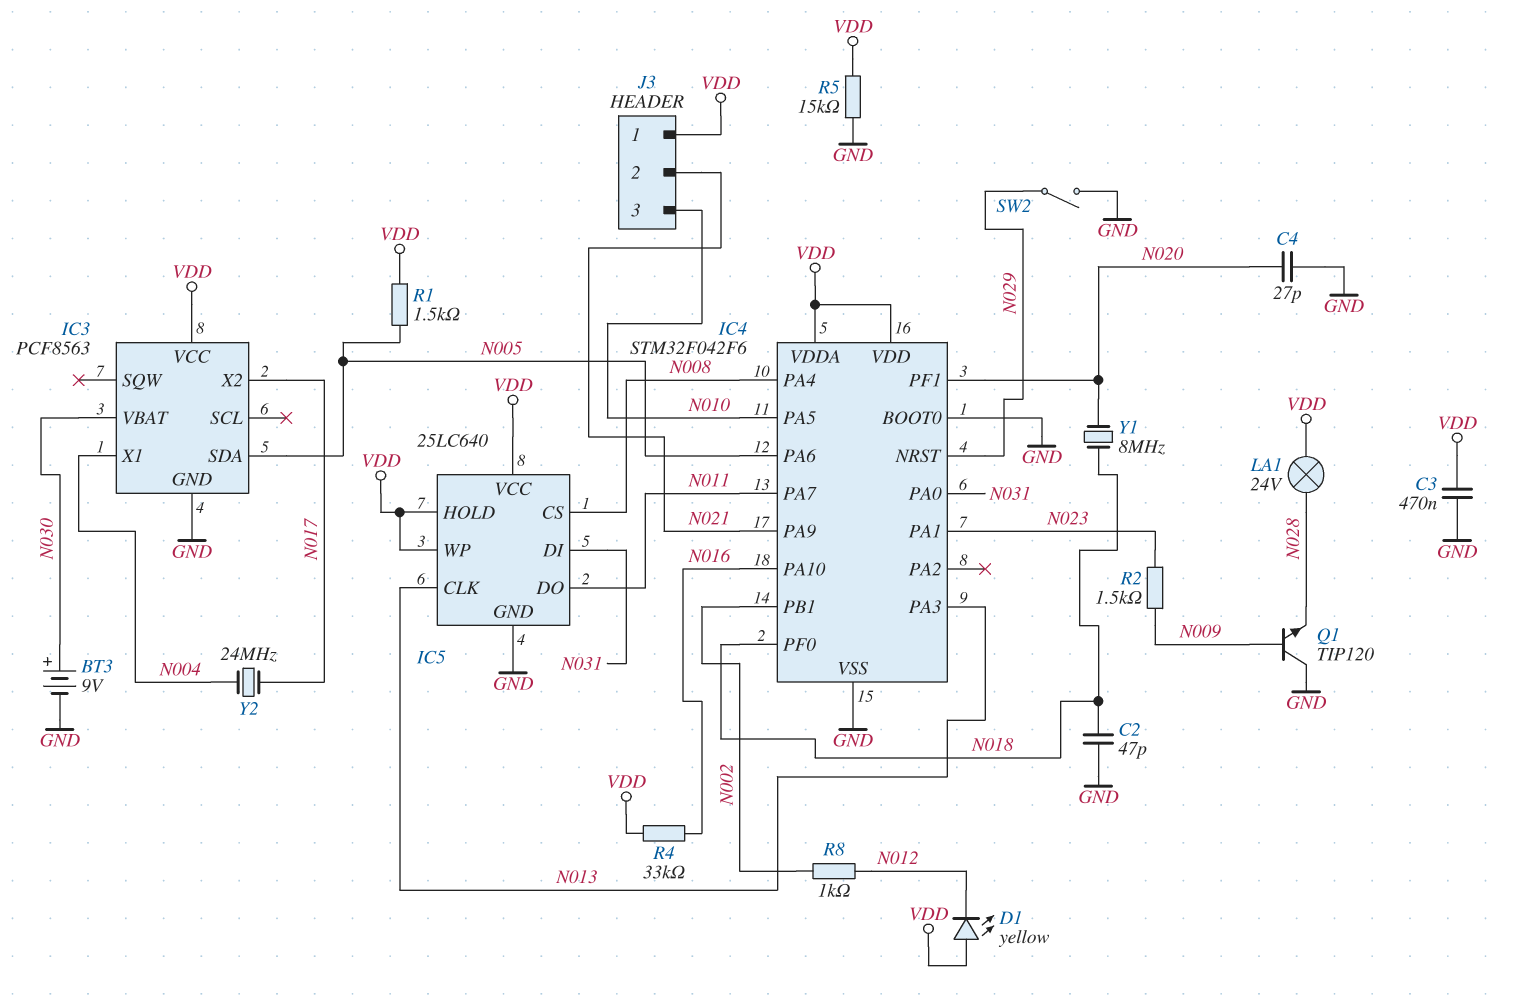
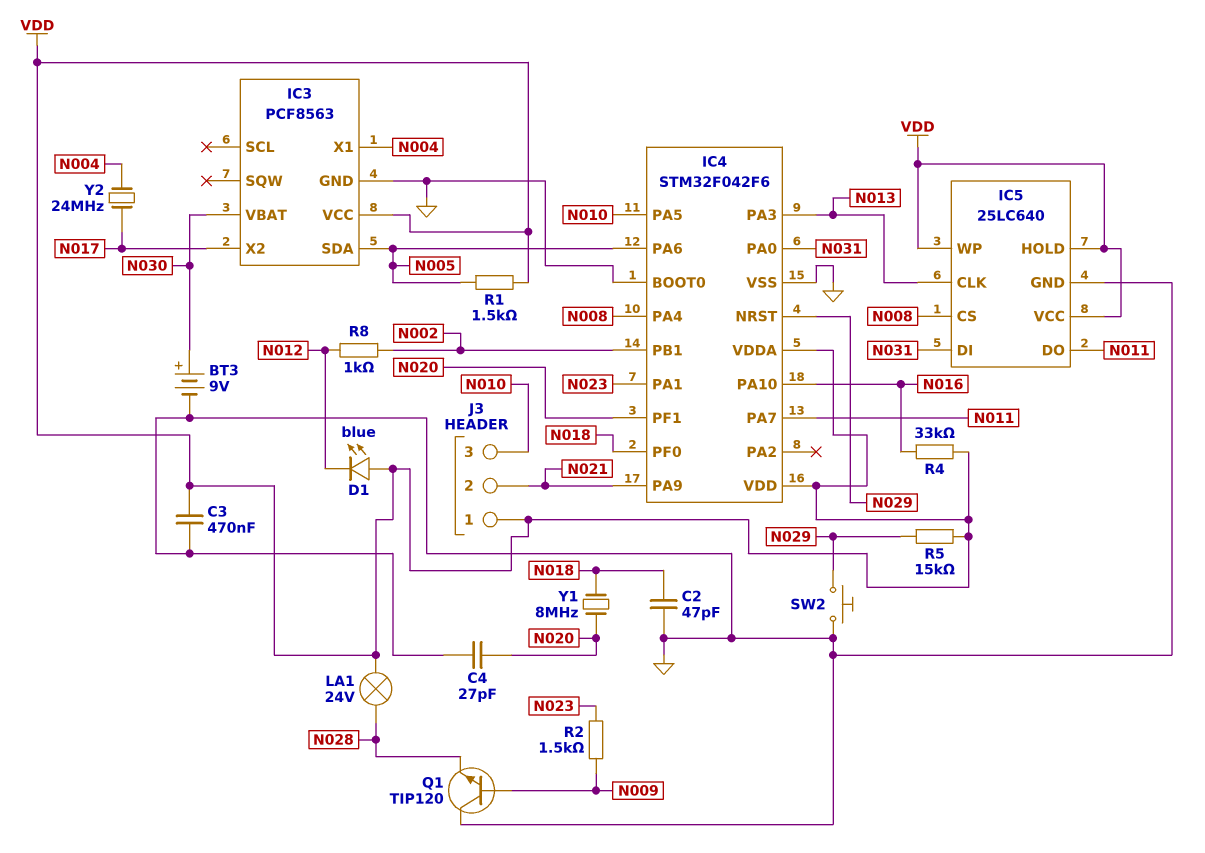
D1: LED yellow (A VDD, K N012) -> LED blue (A VDD, K N012)
R5: 15k (GND, VDD) -> 15k (N029, VDD)
SW2: switch (GND, N029) -> button (GND, N029)

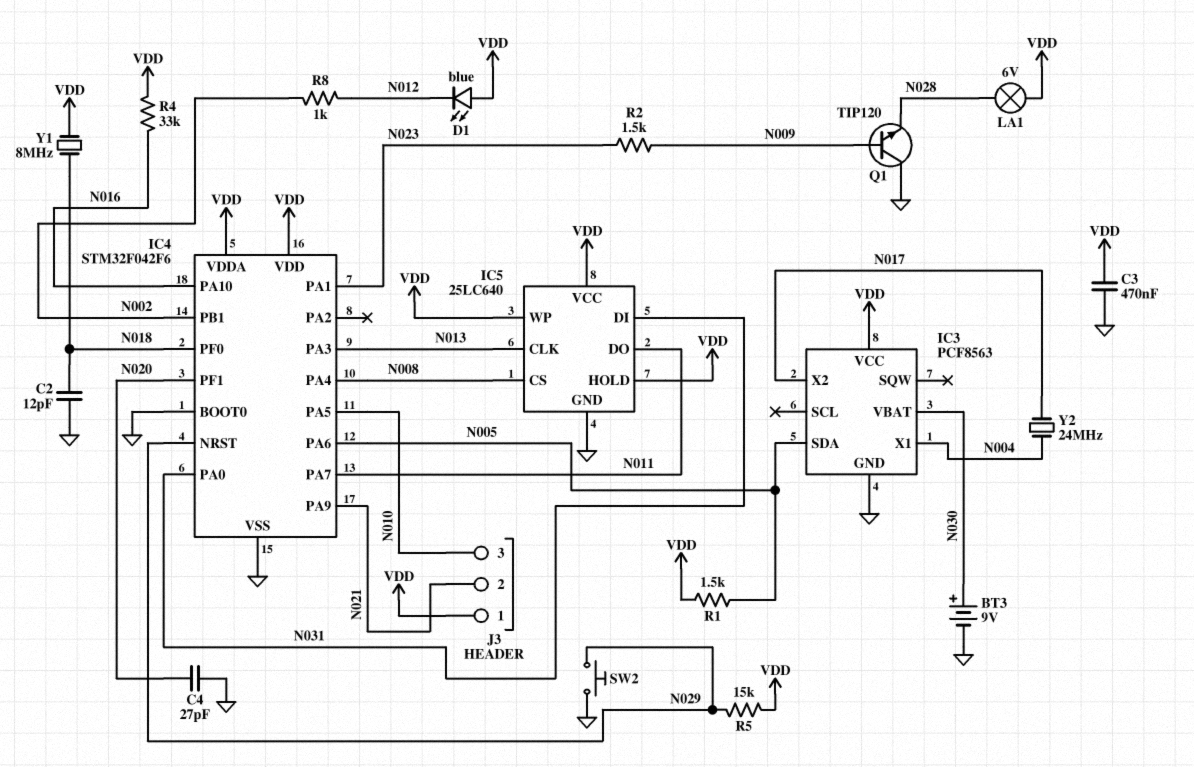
C2: 47pF (GND, N018) -> 12pF (GND, N018)
LA1: lamp 24V (N028, VDD) -> lamp 6V (N028, VDD)
Y1: 8MHz (N018, N020) -> 8MHz (N018, VDD)

